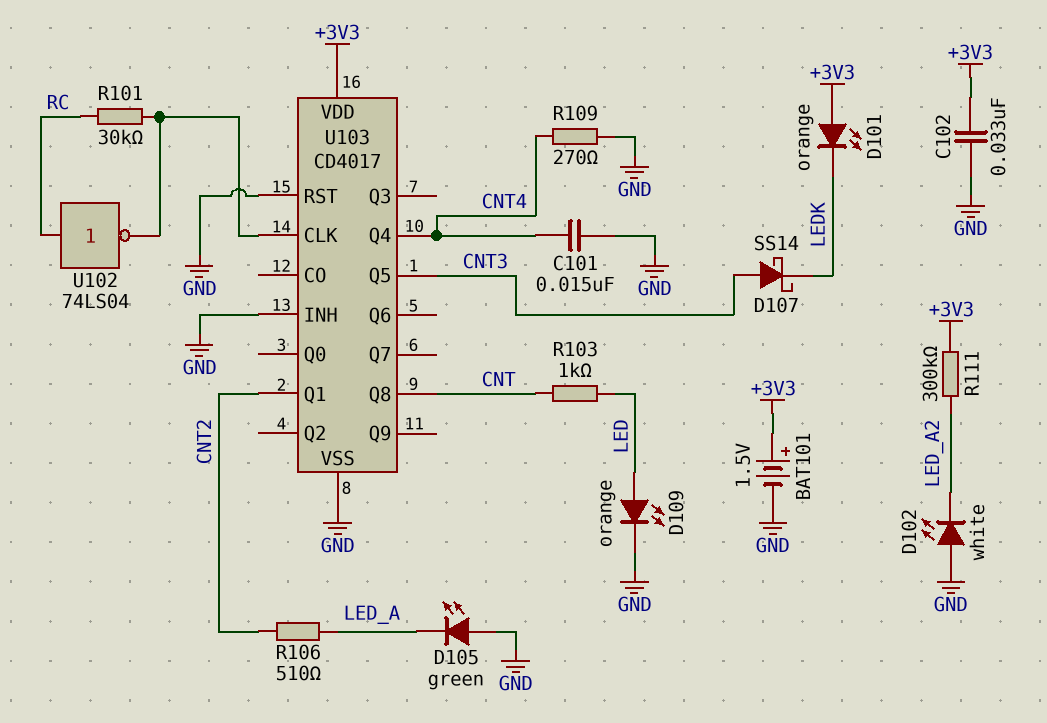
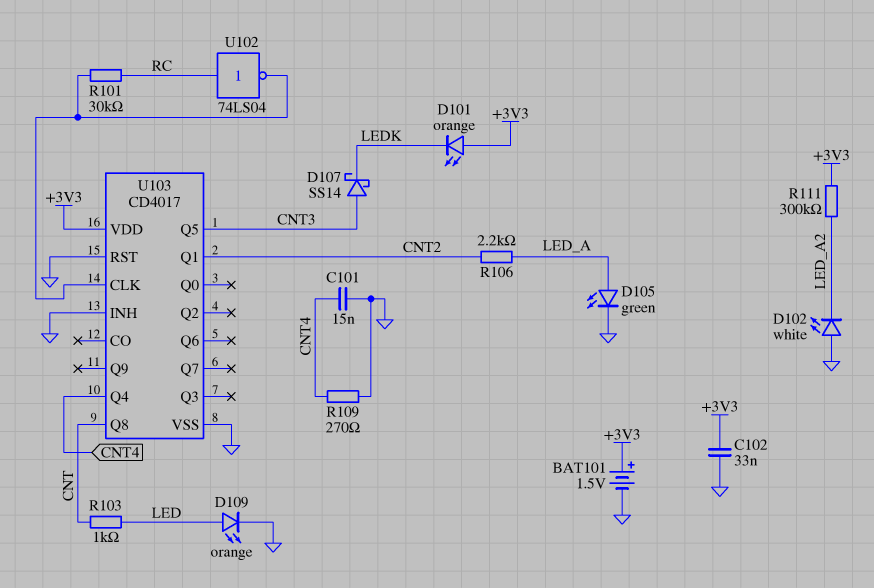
D105: LED green (A GND, K LED_A) -> LED green (A LED_A, K GND)
R106: 510 (CNT2, LED_A) -> 2.2k (CNT2, LED_A)

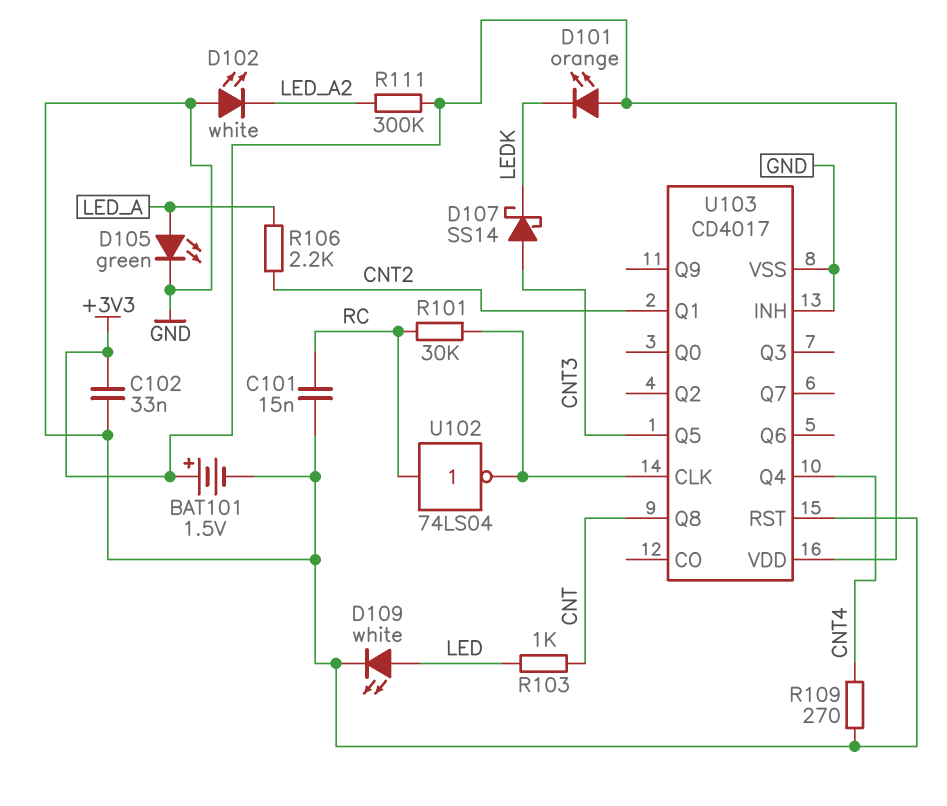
C101: 15nF (CNT4, GND) -> 15nF (GND, RC)
D109: LED orange (A LED, K GND) -> LED white (A LED, K GND)

